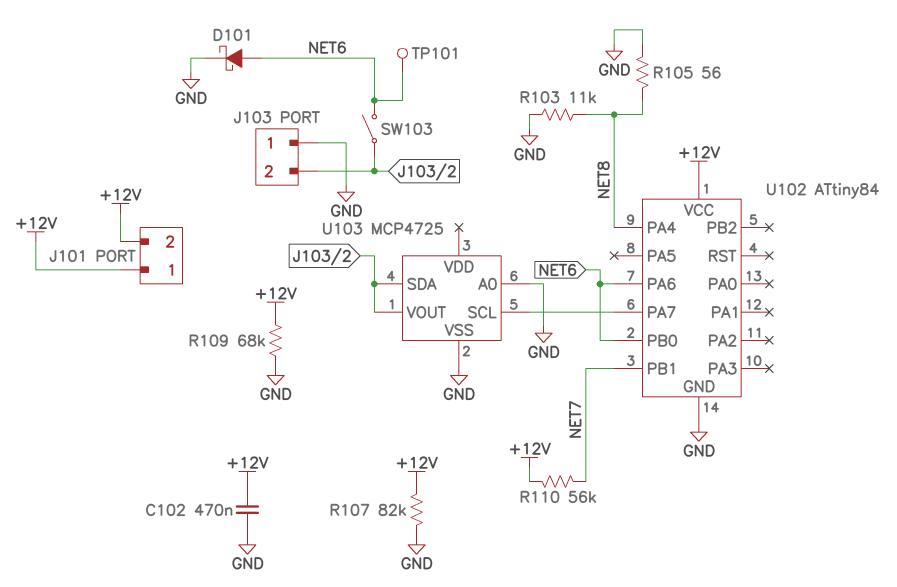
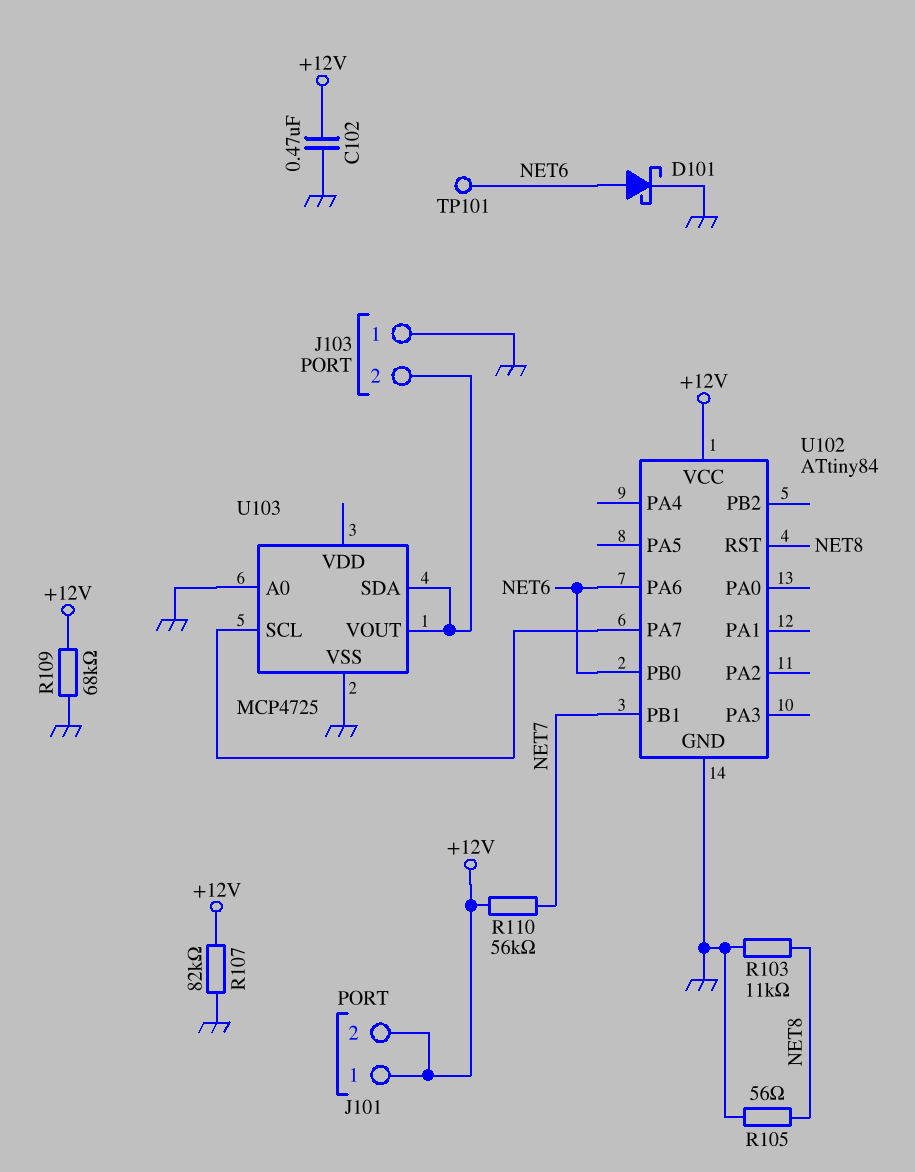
SW103: switch (J103/2, NET6) -> none
U102 pin PA4: NET8 -> none
U102 pin RST: none -> NET8

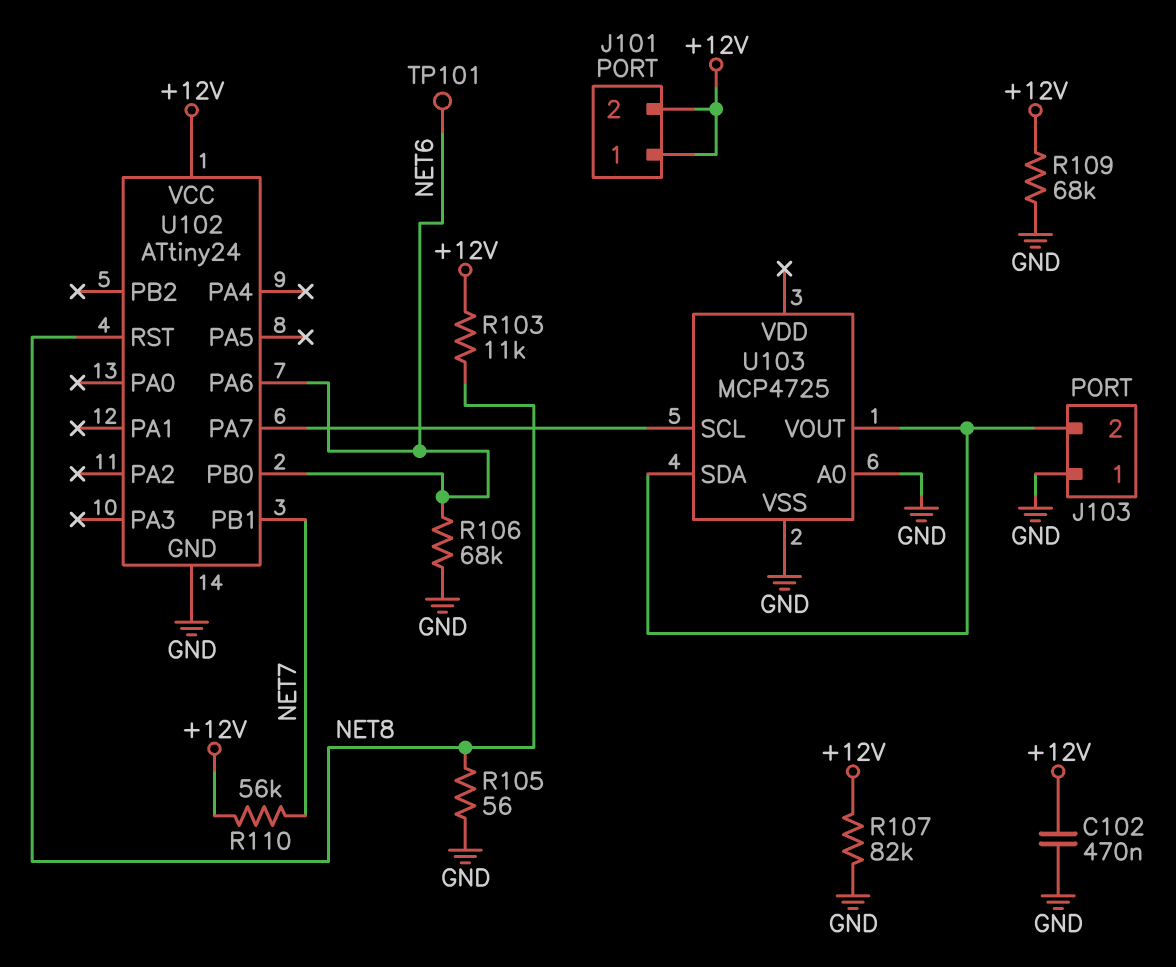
D101: schottky (A NET6, K GND) -> none
R103: 11k (GND, NET8) -> 11k (+12V, NET8)
R106: none -> 68k (GND, NET6)
U102: ATtiny84 -> ATtiny24

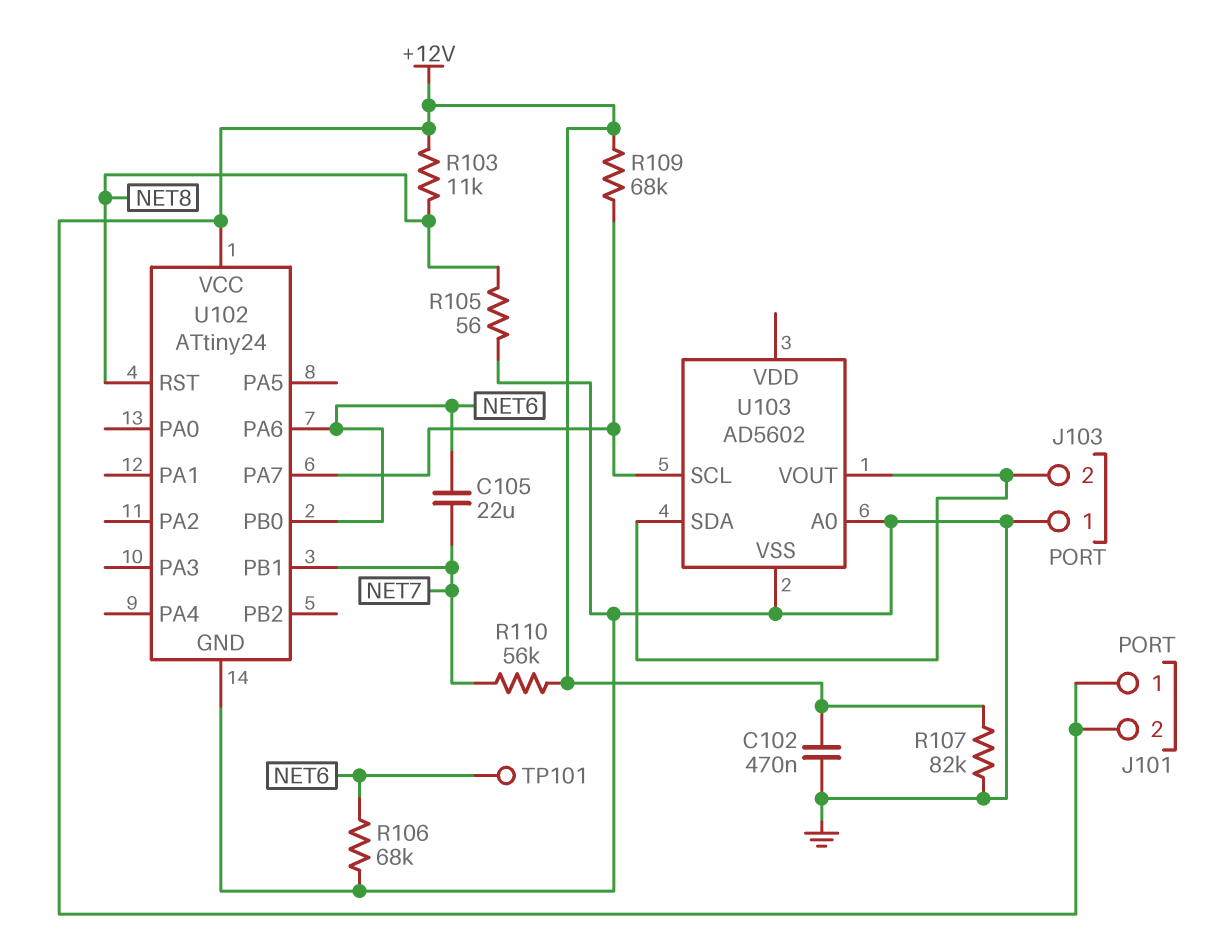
C105: none -> 22uF (NET6, NET7)
R109: 68k (+12V, GND) -> 68k (+12V, U102/PA7)
U103: MCP4725 -> AD5602

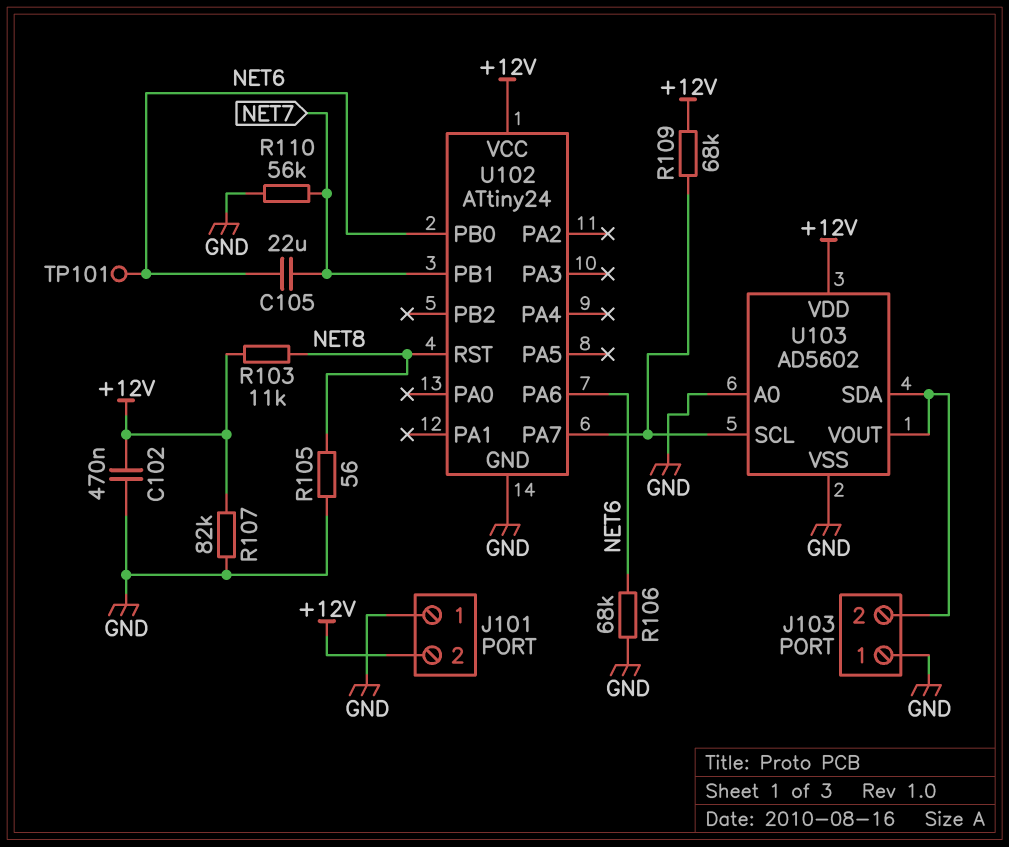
J101 pin 1: +12V -> GND
R110: 56k (+12V, NET7) -> 56k (GND, NET7)
U103 pin VDD: none -> +12V

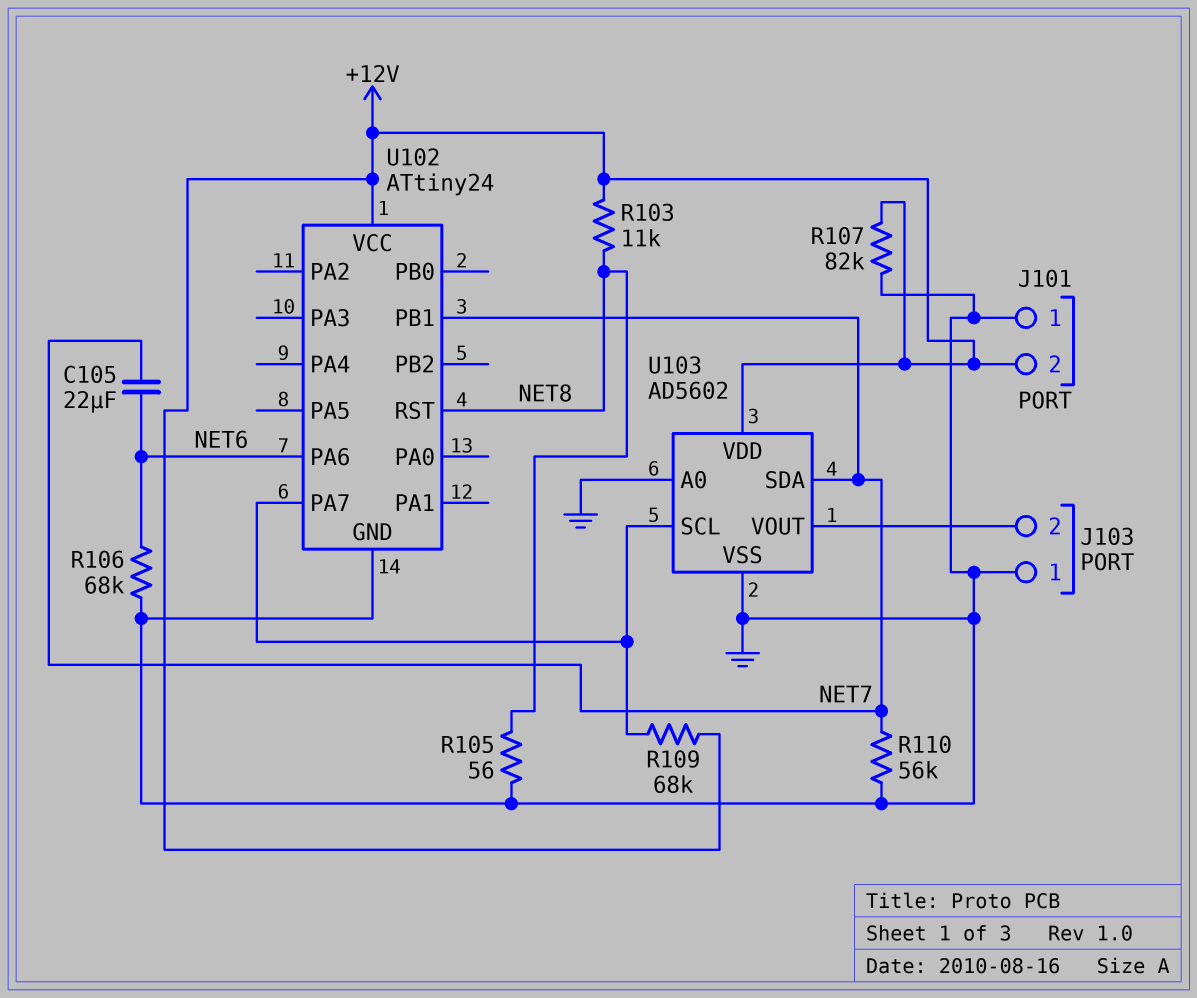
C102: 470nF (+12V, GND) -> none
TP101: test point (NET6) -> none
U102 pin PB0: NET6 -> none
U103 pin SDA: J103/2 -> NET7

